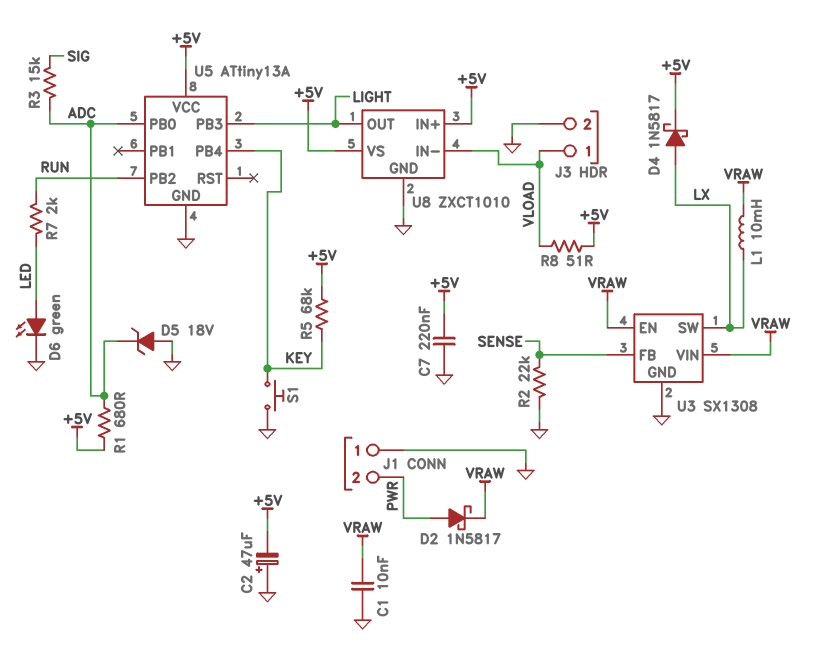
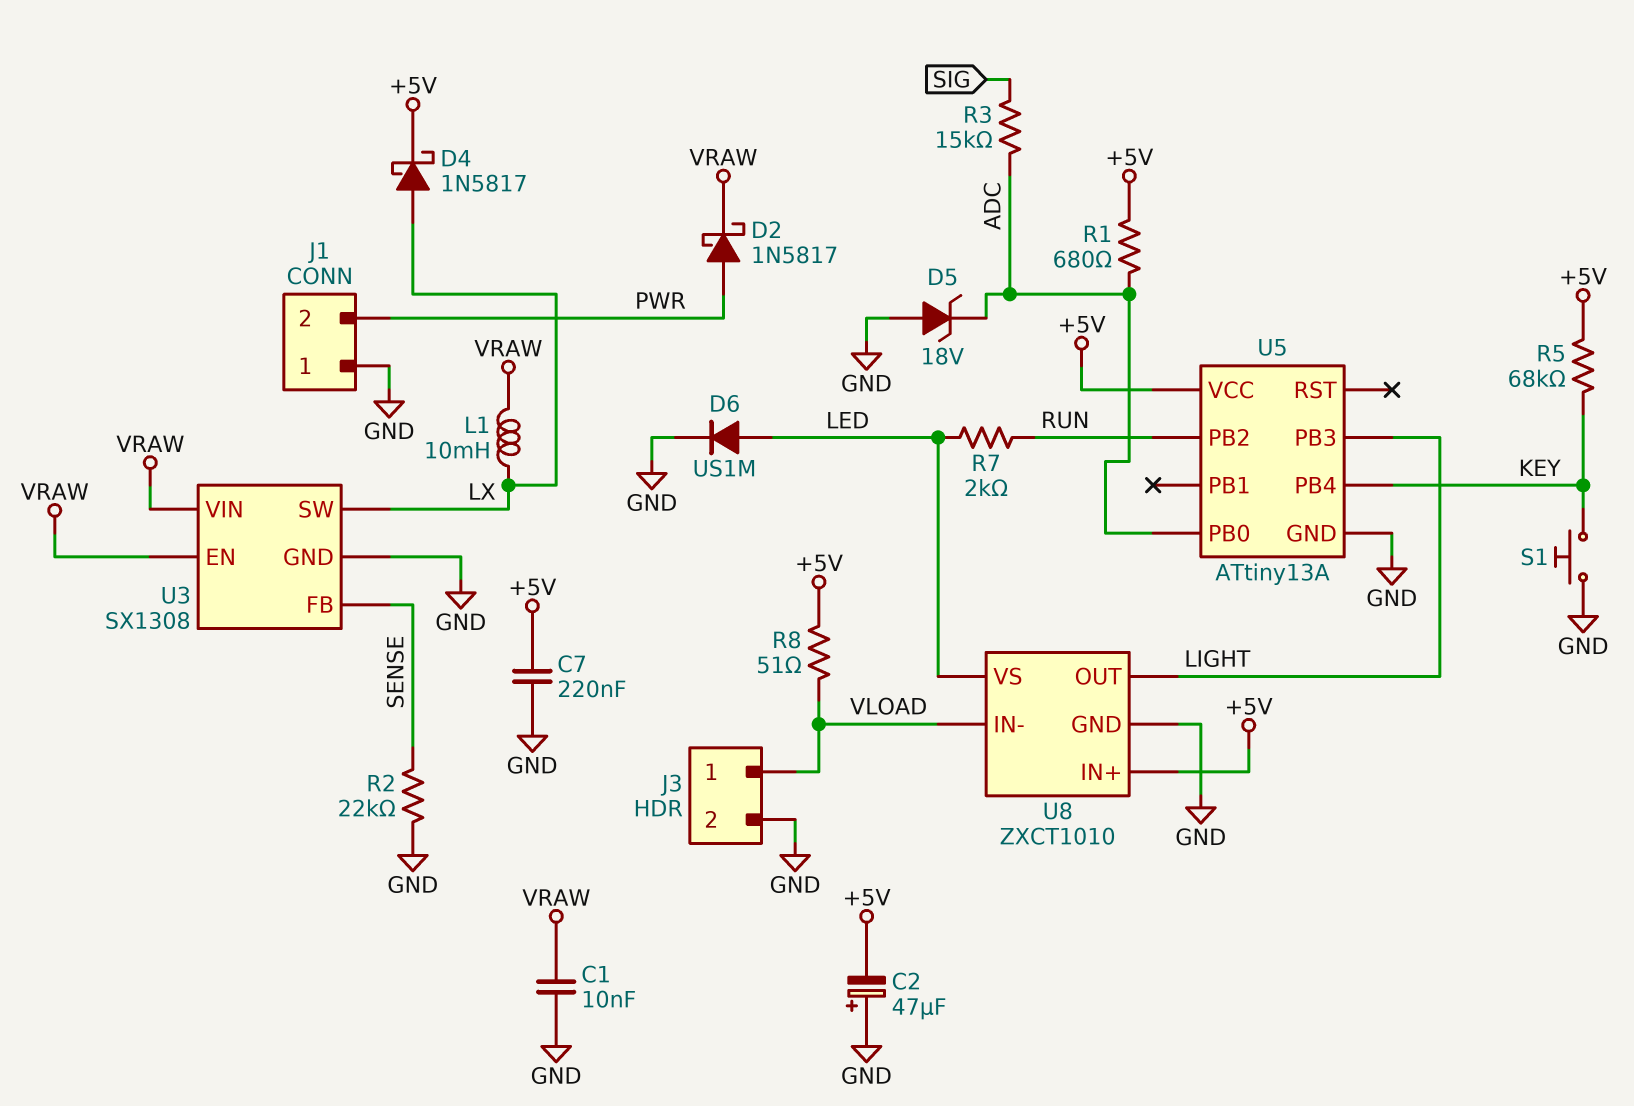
D6: LED green (A LED, K GND) -> diode US1M (A LED, K GND)
U8 pin VS: +5V -> LED

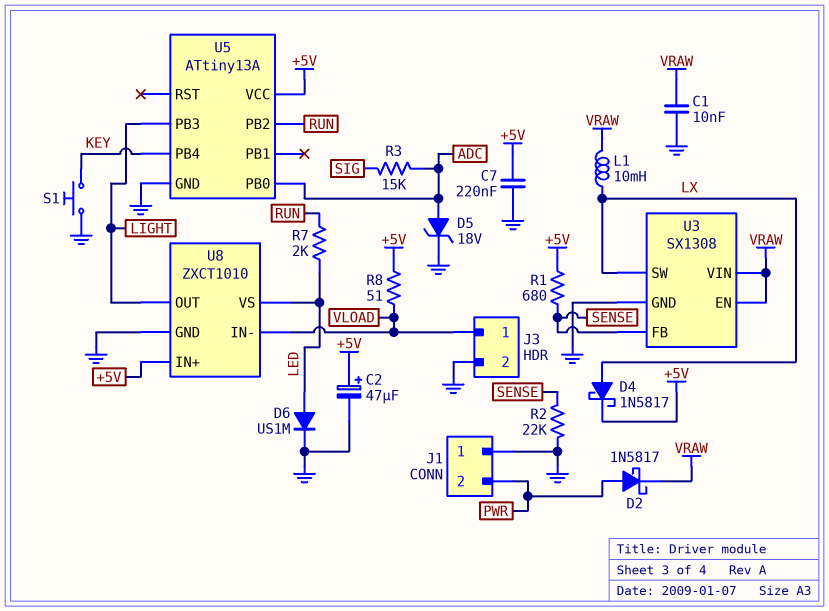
C2: 47uF (plus GND, minus +5V) -> 47uF (plus +5V, minus GND)
D5: zener 18V (A GND, K ADC) -> zener 18V (A ADC, K GND)
R1: 680 (+5V, ADC) -> 680 (+5V, SENSE)
R5: 68k (+5V, KEY) -> none

